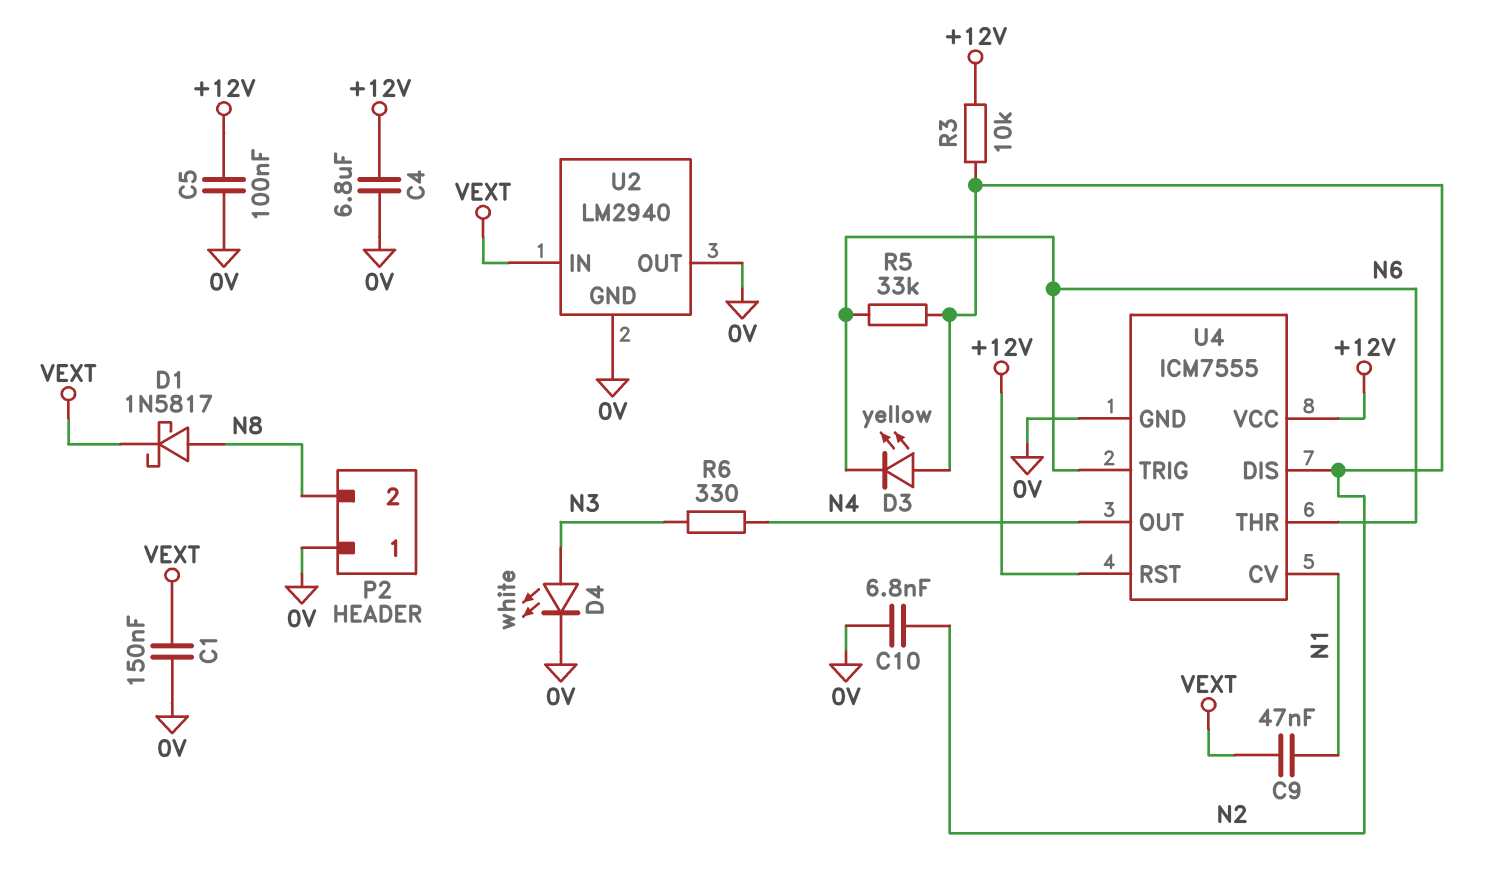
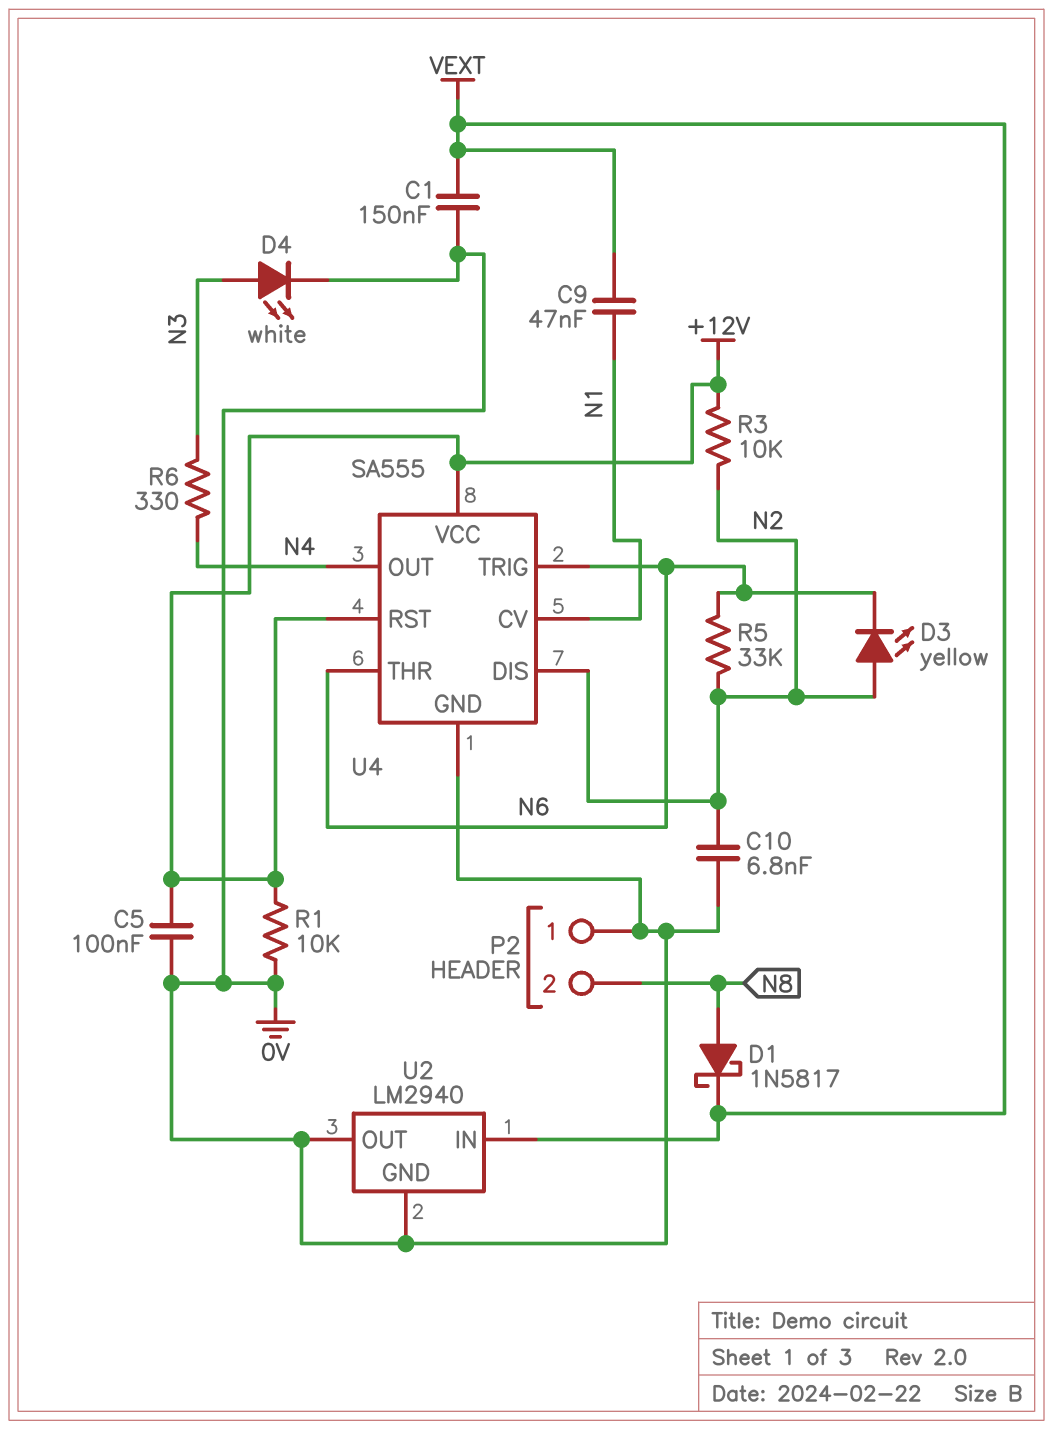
C4: 6.8uF (+12V, 0V) -> none
R1: none -> 10k (+12V, 0V)
U4: ICM7555 -> SA555

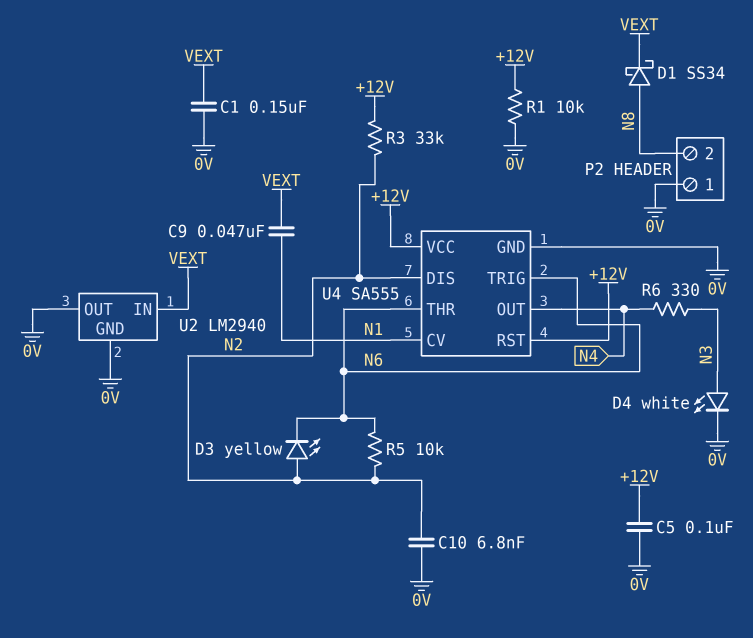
D1: schottky 1N5817 (A N8, K VEXT) -> schottky SS34 (A N8, K VEXT)
R3: 10k (+12V, N2) -> 33k (+12V, N2)
R5: 33k (N2, N6) -> 10k (N2, N6)

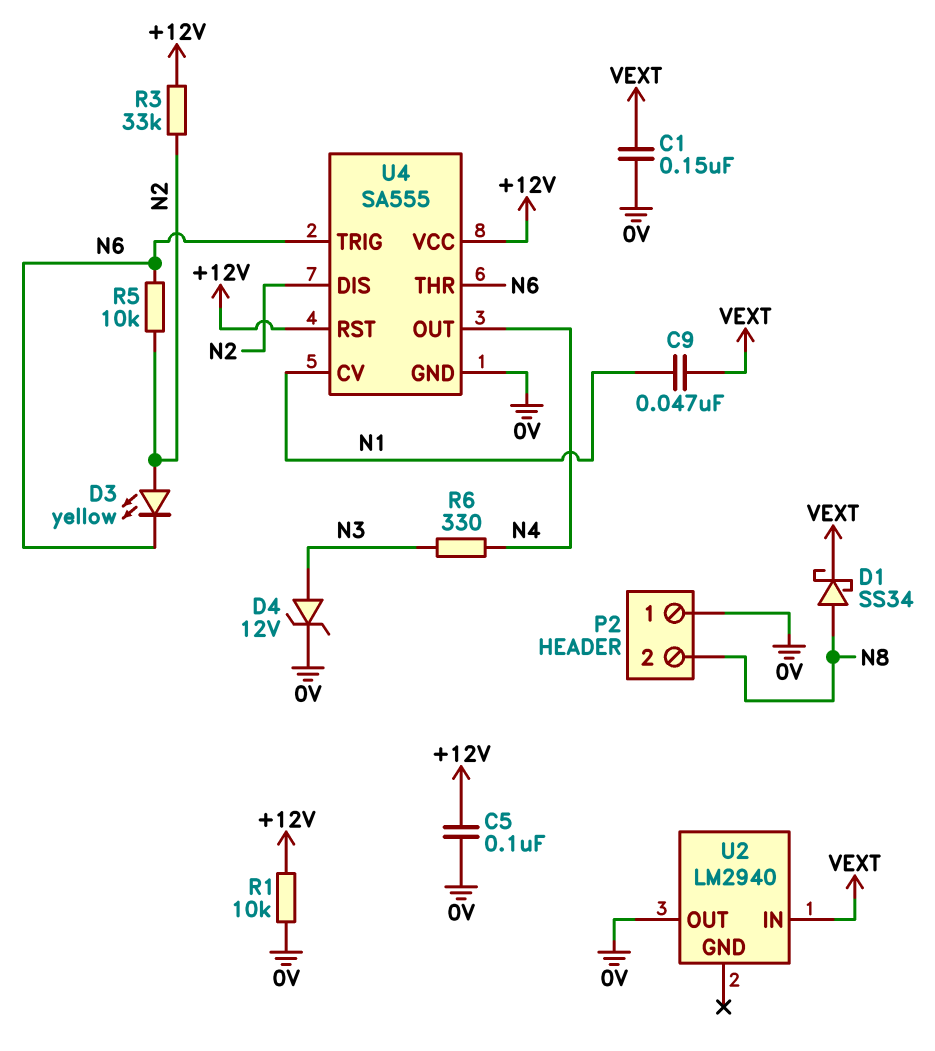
C10: 6.8nF (0V, N2) -> none
D4: LED white (A N3, K 0V) -> zener 12V (A N3, K 0V)
U2 pin GND: 0V -> none

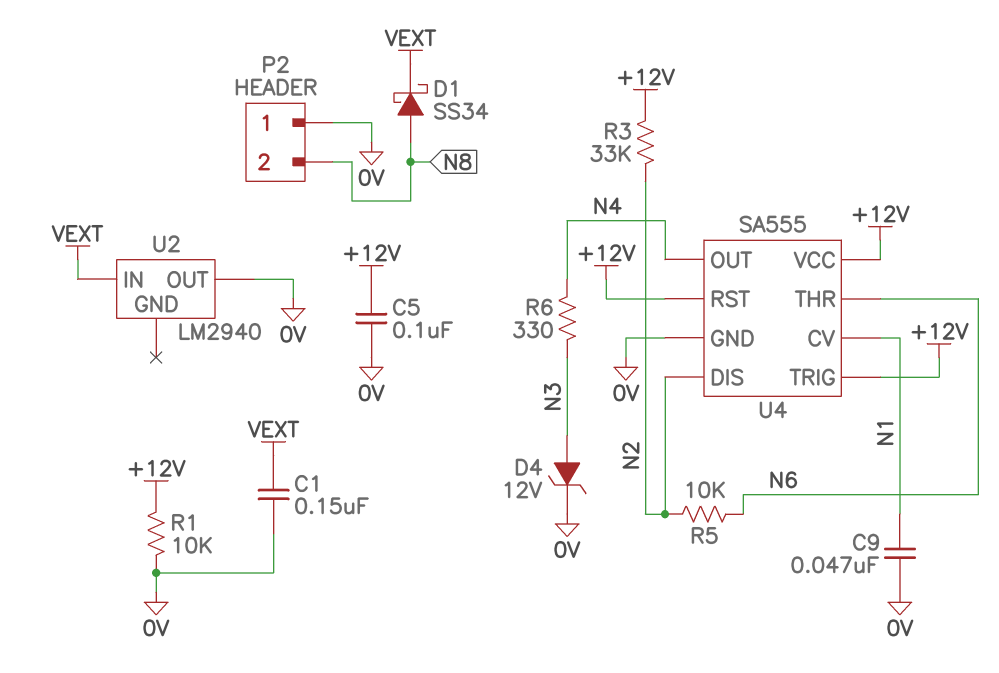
C9: 47nF (N1, VEXT) -> 47nF (0V, N1)
D3: LED yellow (A N2, K N6) -> none
U4 pin TRIG: N6 -> +12V

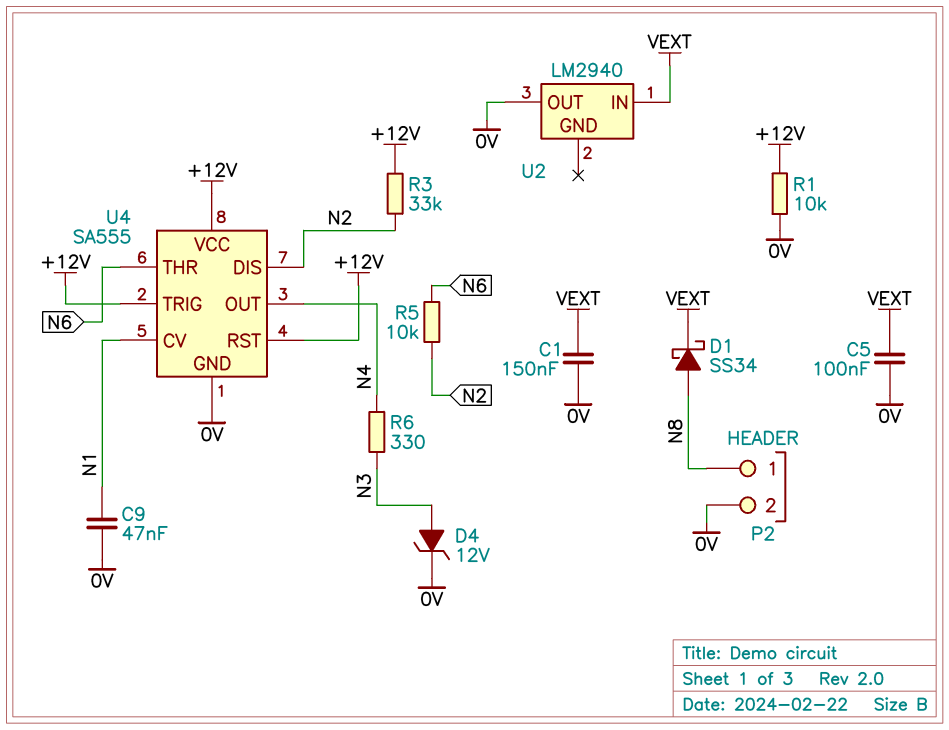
C5: 100nF (+12V, 0V) -> 100nF (0V, VEXT)
P2 pin 1: 0V -> N8
P2 pin 2: N8 -> 0V

